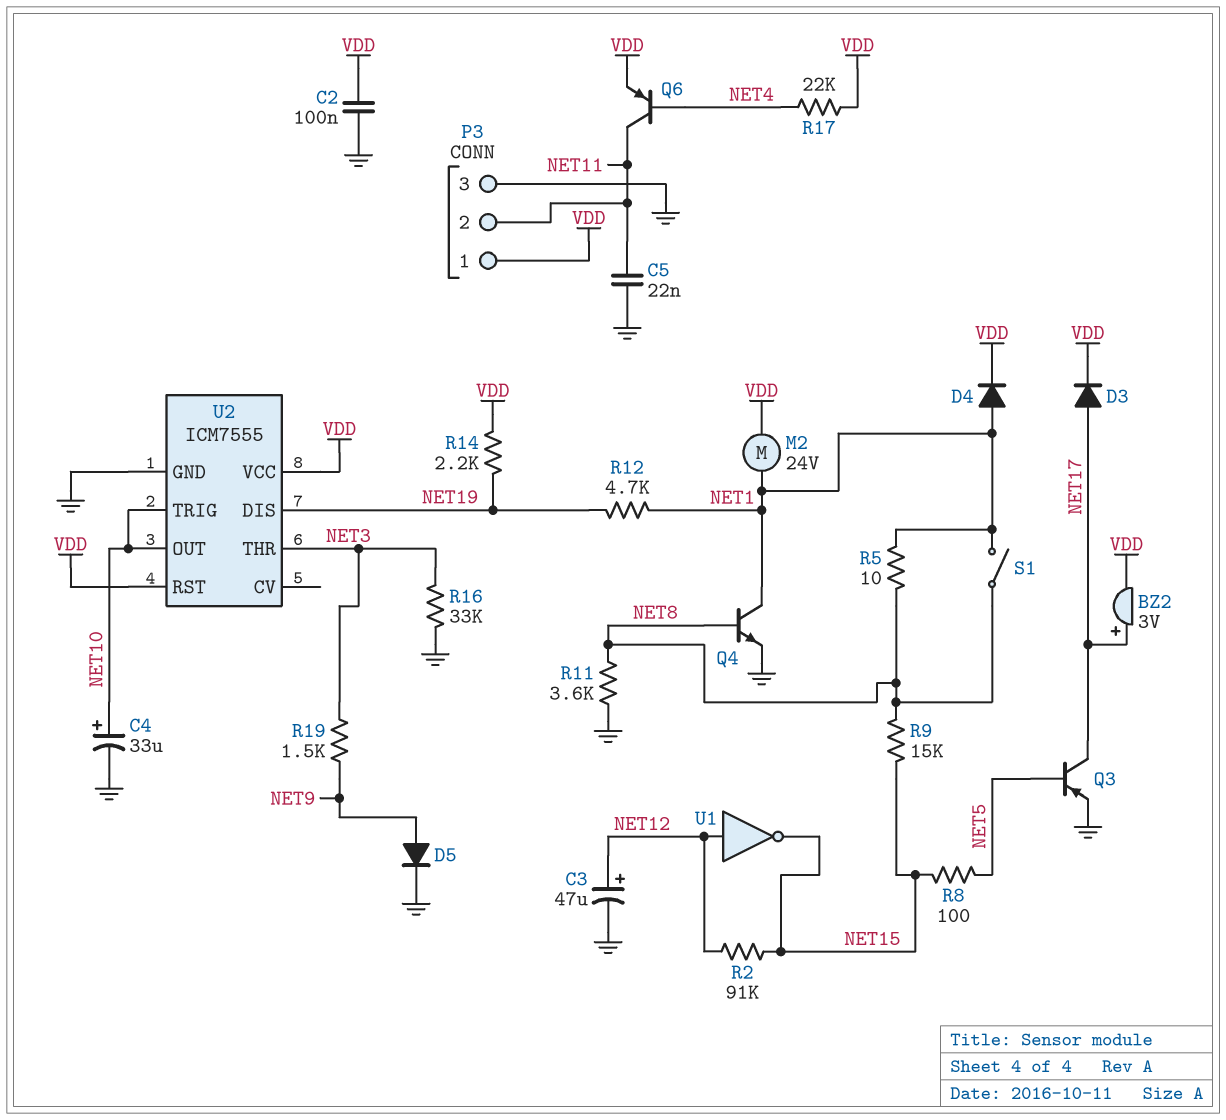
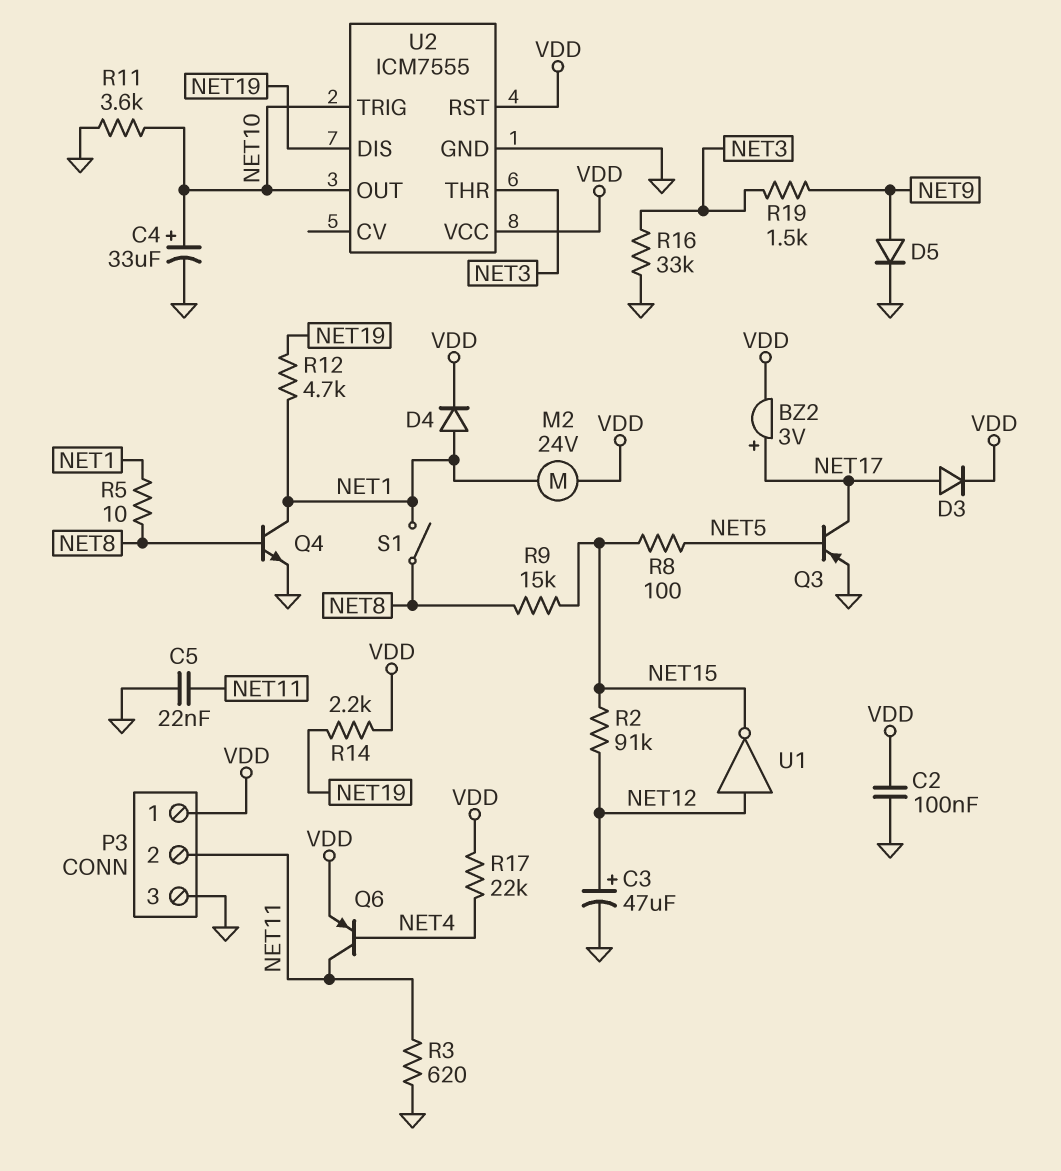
R3: none -> 620 (GND, NET11)
R11: 3.6k (GND, NET8) -> 3.6k (GND, NET10)

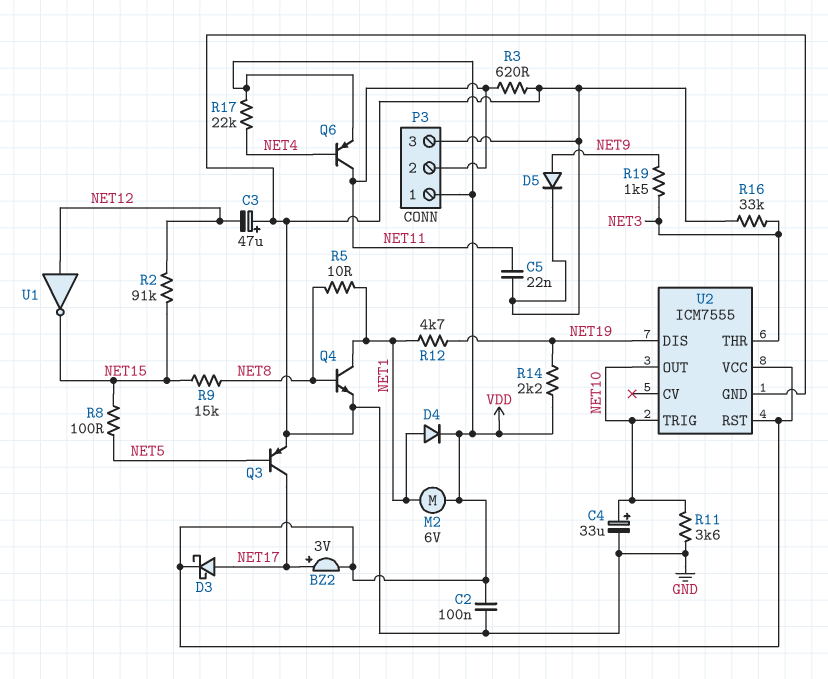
C3: 47uF (plus NET12, minus GND) -> 47uF (plus GND, minus NET12)
D3: diode (A NET17, K VDD) -> schottky (A NET17, K VDD)
M2: motor 24V (NET1, VDD) -> motor 6V (NET1, VDD)
S1: switch (NET1, NET8) -> none

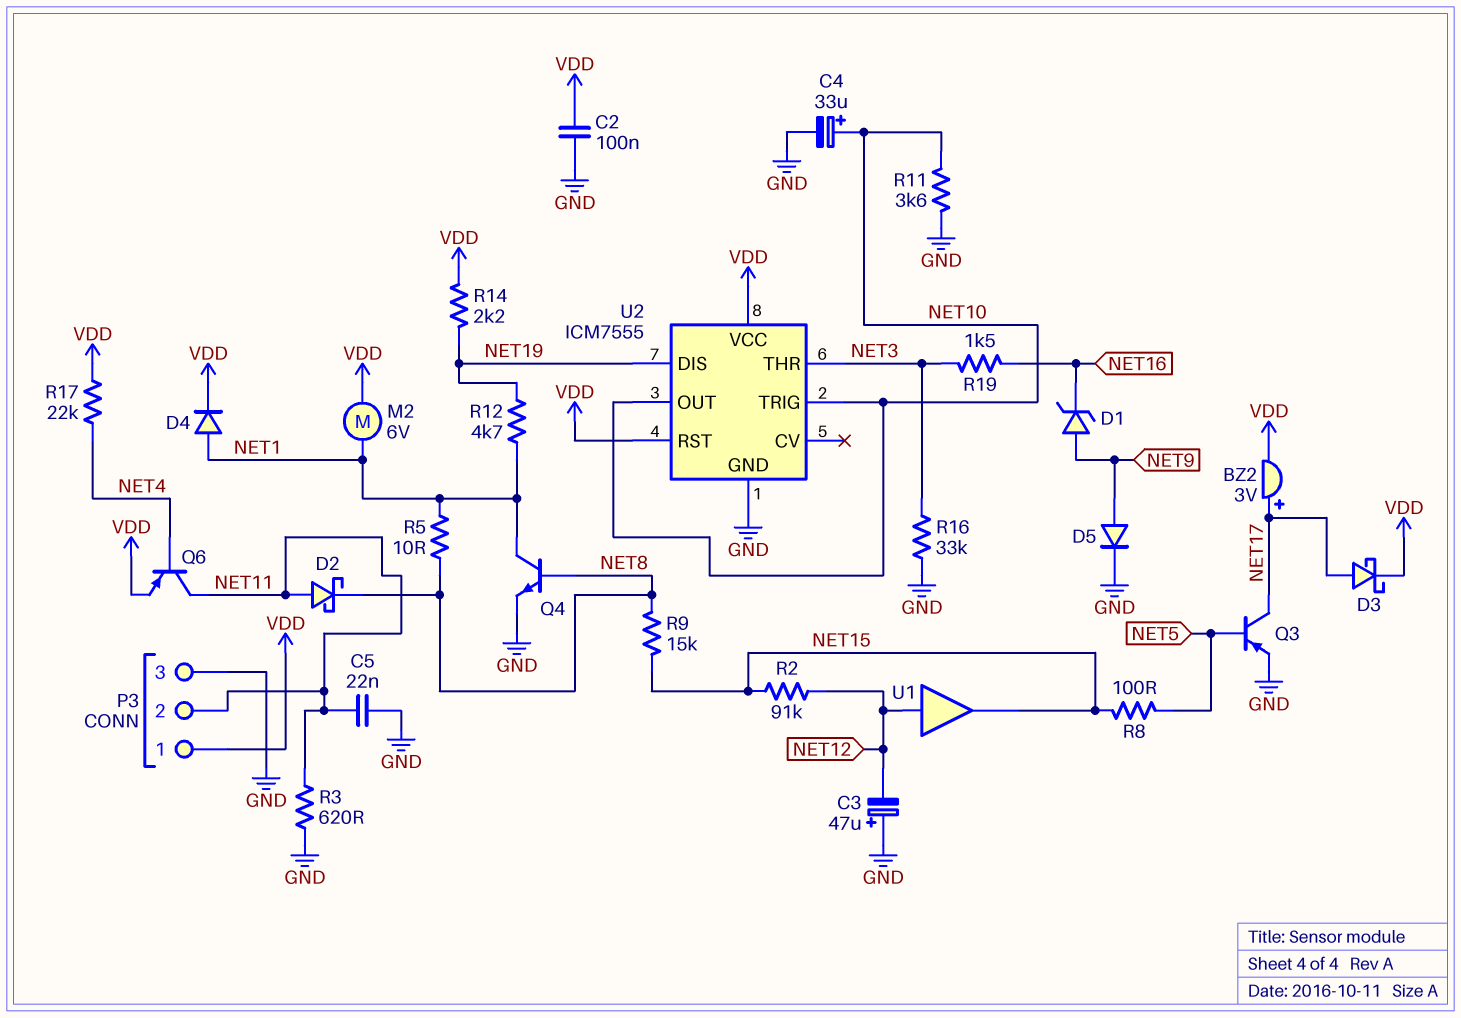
D1: none -> zener (A NET9, K NET16)
D2: none -> schottky (A NET11, K NET8)
R19: 1.5k (NET3, NET9) -> 1.5k (NET3, NET16)
U1: NOT (in NET12, out NET15) -> buffer (in NET12, out NET15)

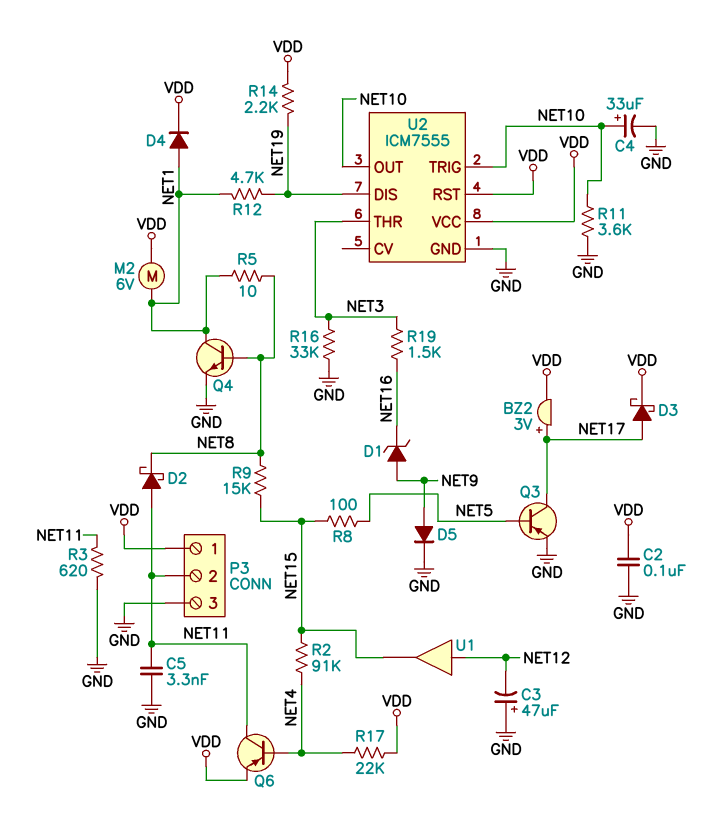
C5: 22nF (GND, NET11) -> 3.3nF (GND, NET11)
R2: 91k (NET12, NET15) -> 91k (NET4, NET15)

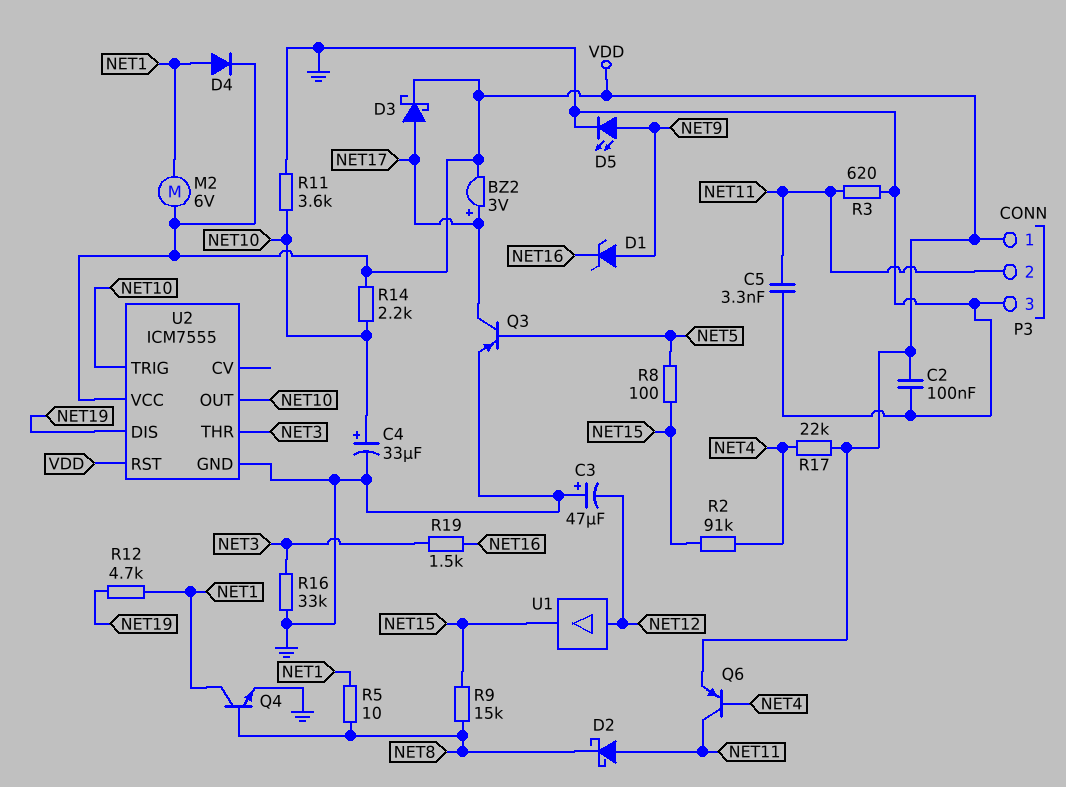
D5: diode (A NET9, K GND) -> LED (A NET9, K GND)
R14: 2.2k (NET19, VDD) -> 2.2k (NET10, VDD)

